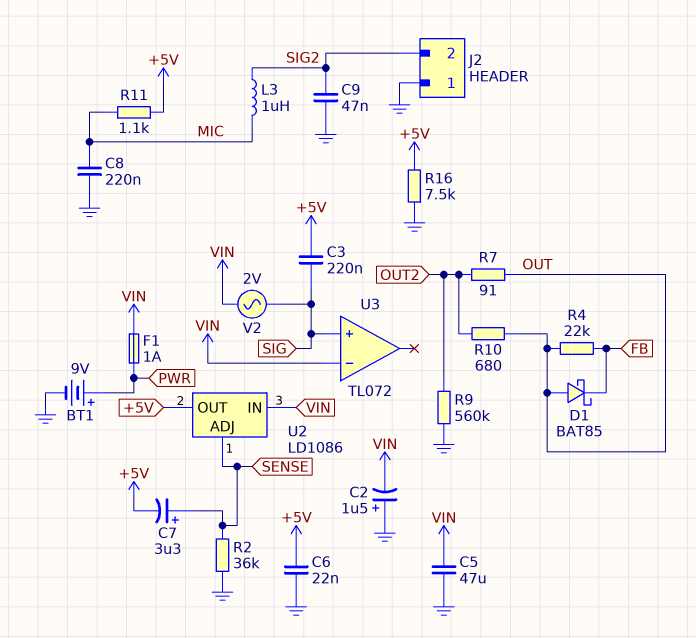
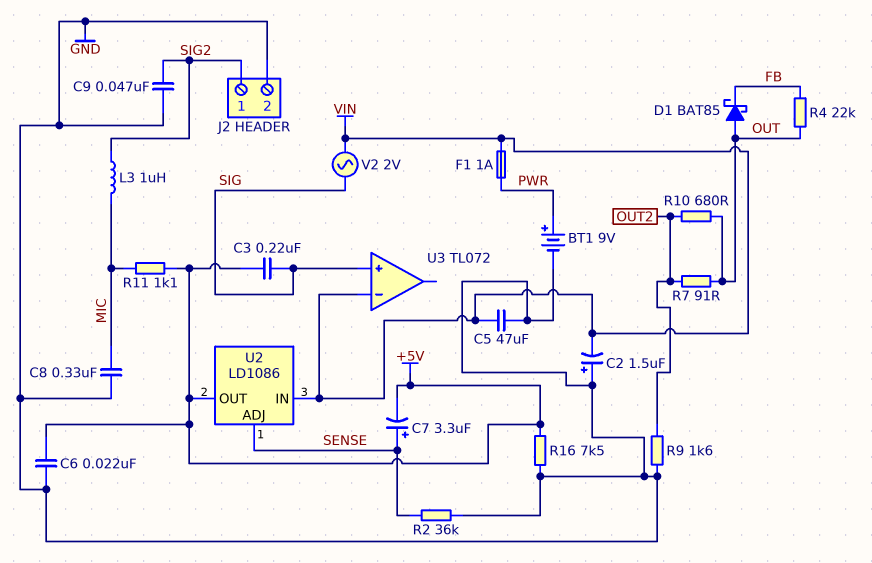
C8: 220nF (GND, MIC) -> 330nF (GND, MIC)
J2 pin 1: GND -> SIG2
J2 pin 2: SIG2 -> GND
R9: 560k (GND, OUT2) -> 1.6k (GND, OUT2)

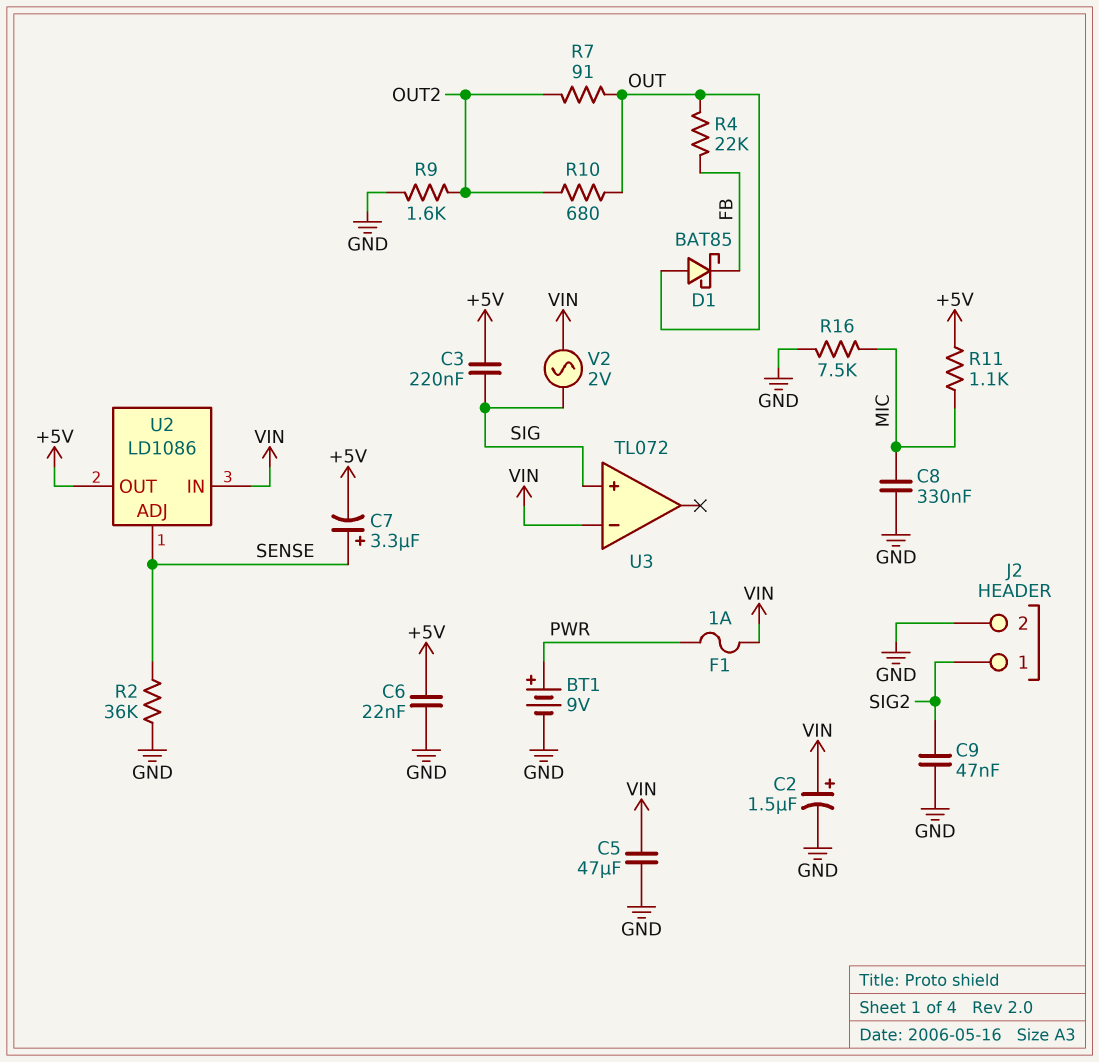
C2: 1.5uF (plus GND, minus VIN) -> 1.5uF (plus VIN, minus GND)
L3: 1uH (MIC, SIG2) -> none
R16: 7.5k (+5V, GND) -> 7.5k (GND, MIC)

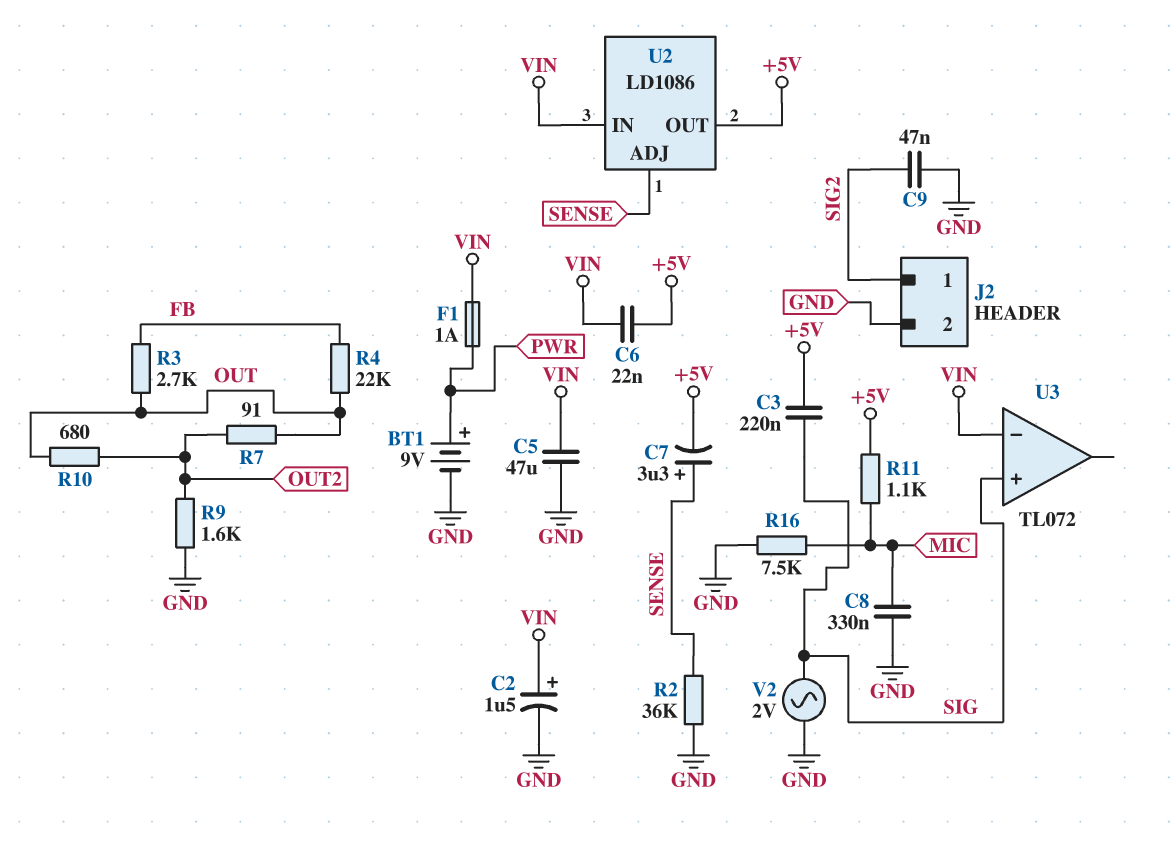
C6: 22nF (+5V, GND) -> 22nF (+5V, VIN)
D1: schottky BAT85 (A OUT, K FB) -> none
R3: none -> 2.7k (FB, OUT)
V2: AC 2V (SIG, VIN) -> AC 2V (GND, SIG)

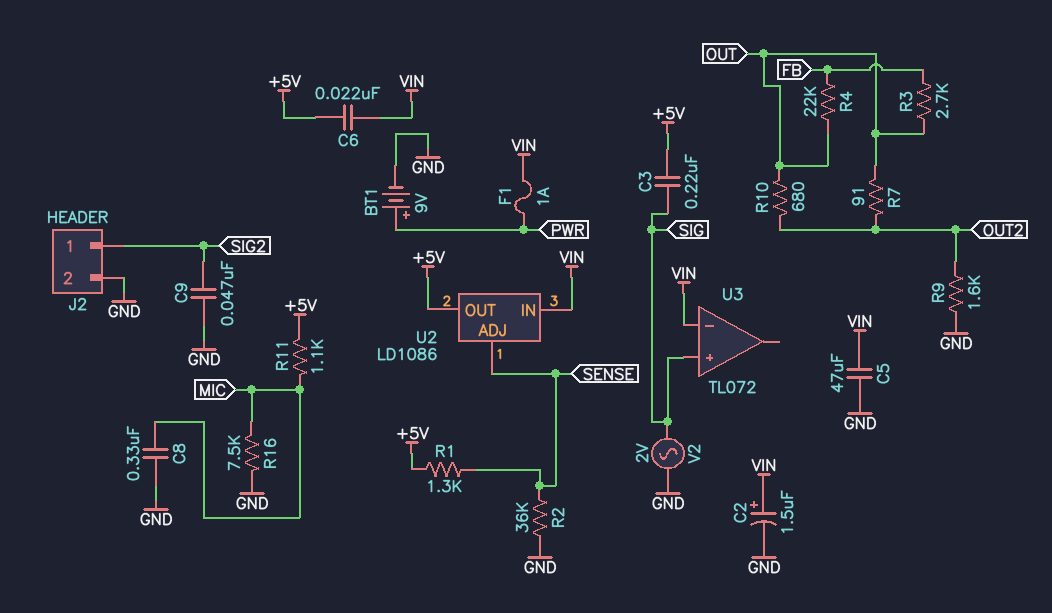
C7: 3.3uF (plus SENSE, minus +5V) -> none
R1: none -> 1.3k (+5V, SENSE)

